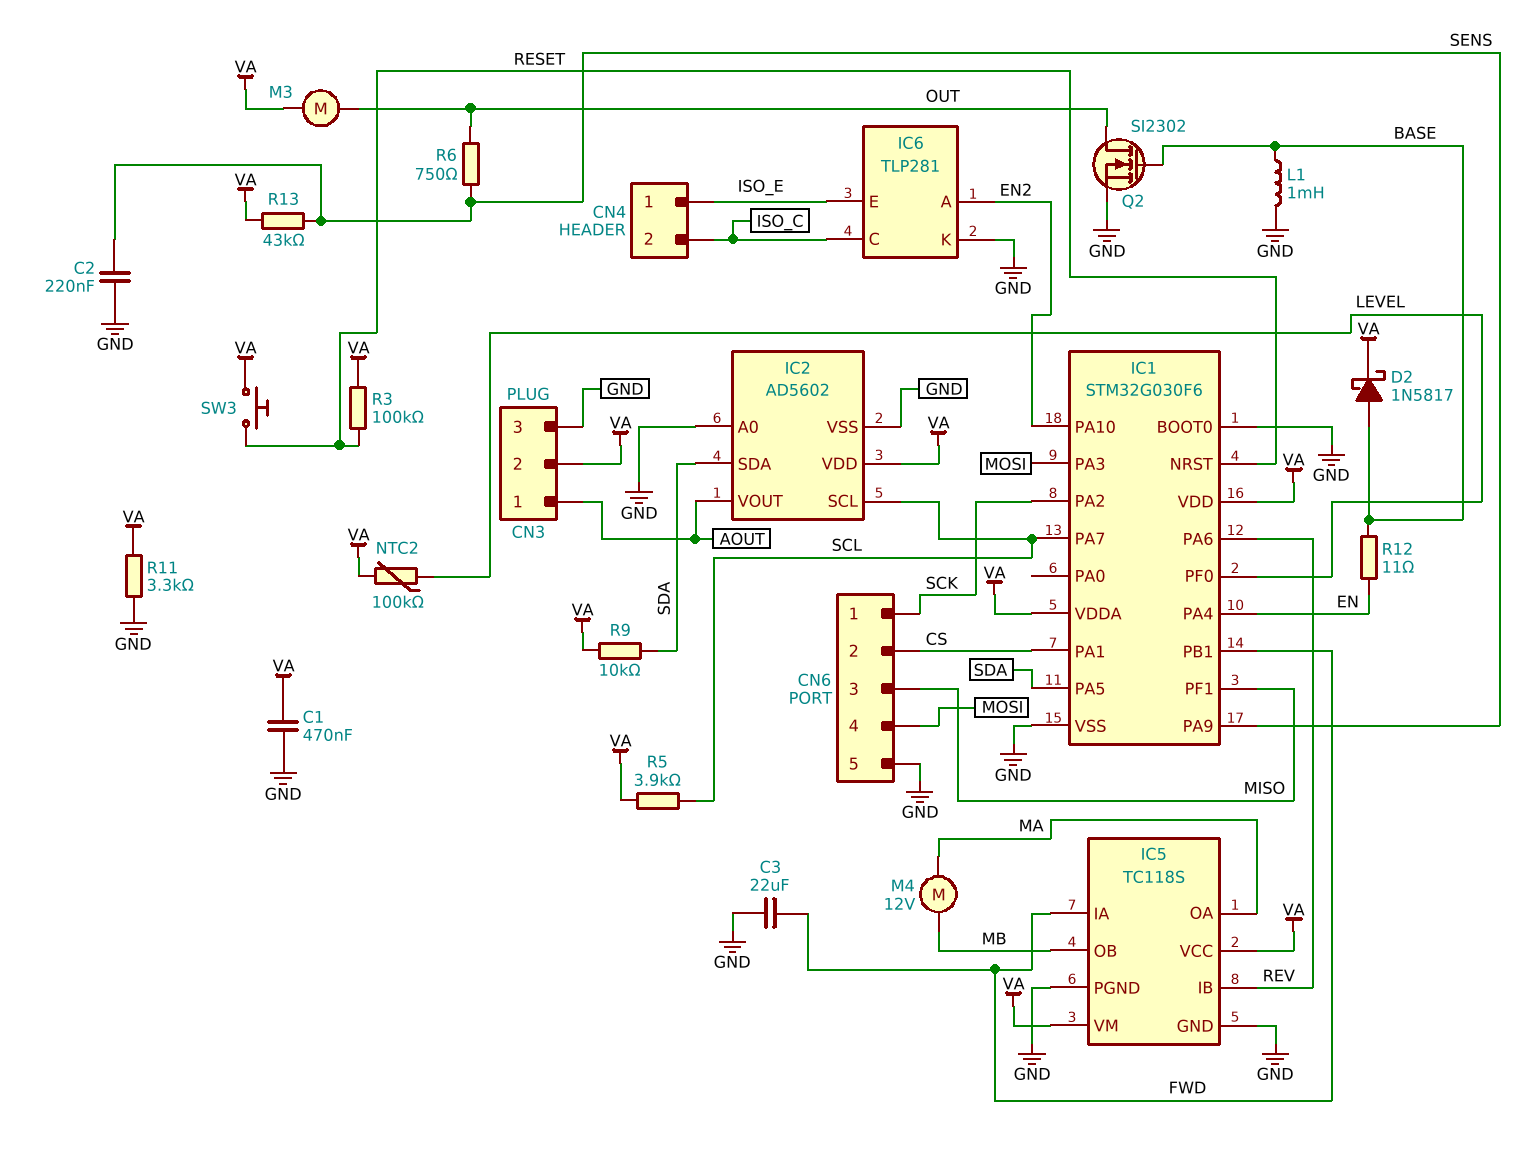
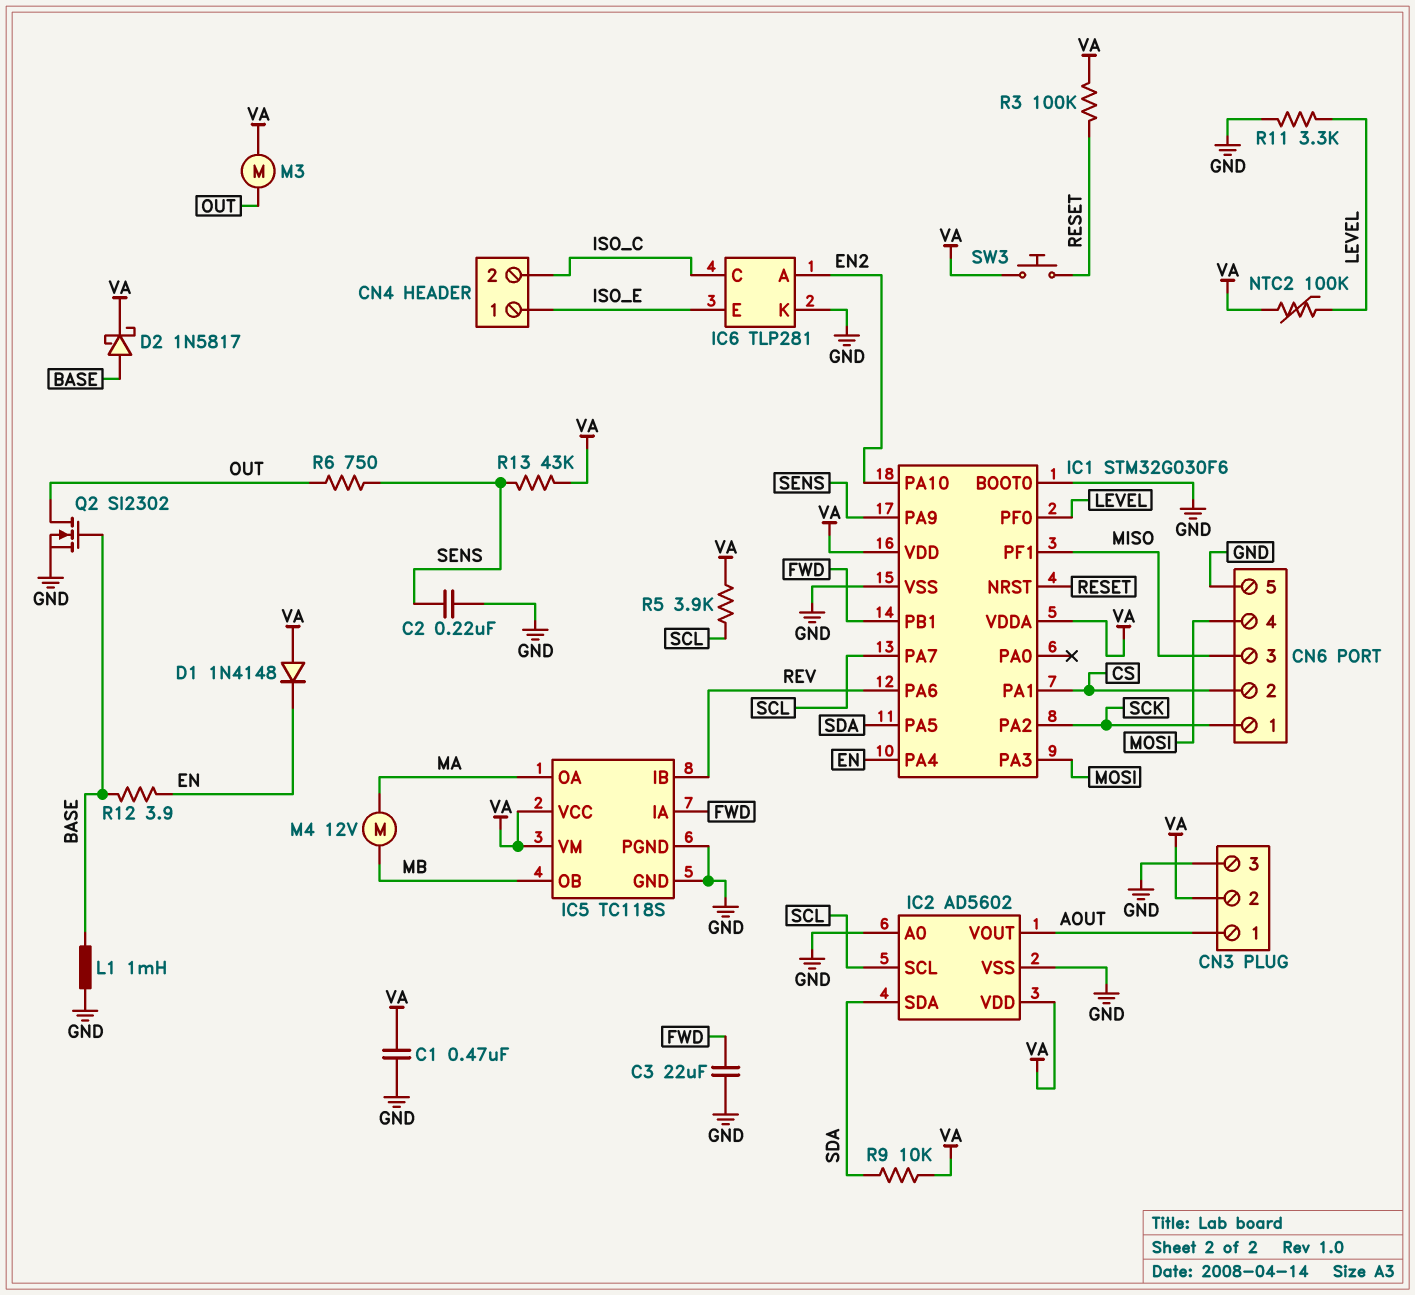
D1: none -> diode 1N4148 (A VA, K EN)
R11: 3.3k (GND, VA) -> 3.3k (GND, LEVEL)
R12: 11 (BASE, EN) -> 3.9 (BASE, EN)

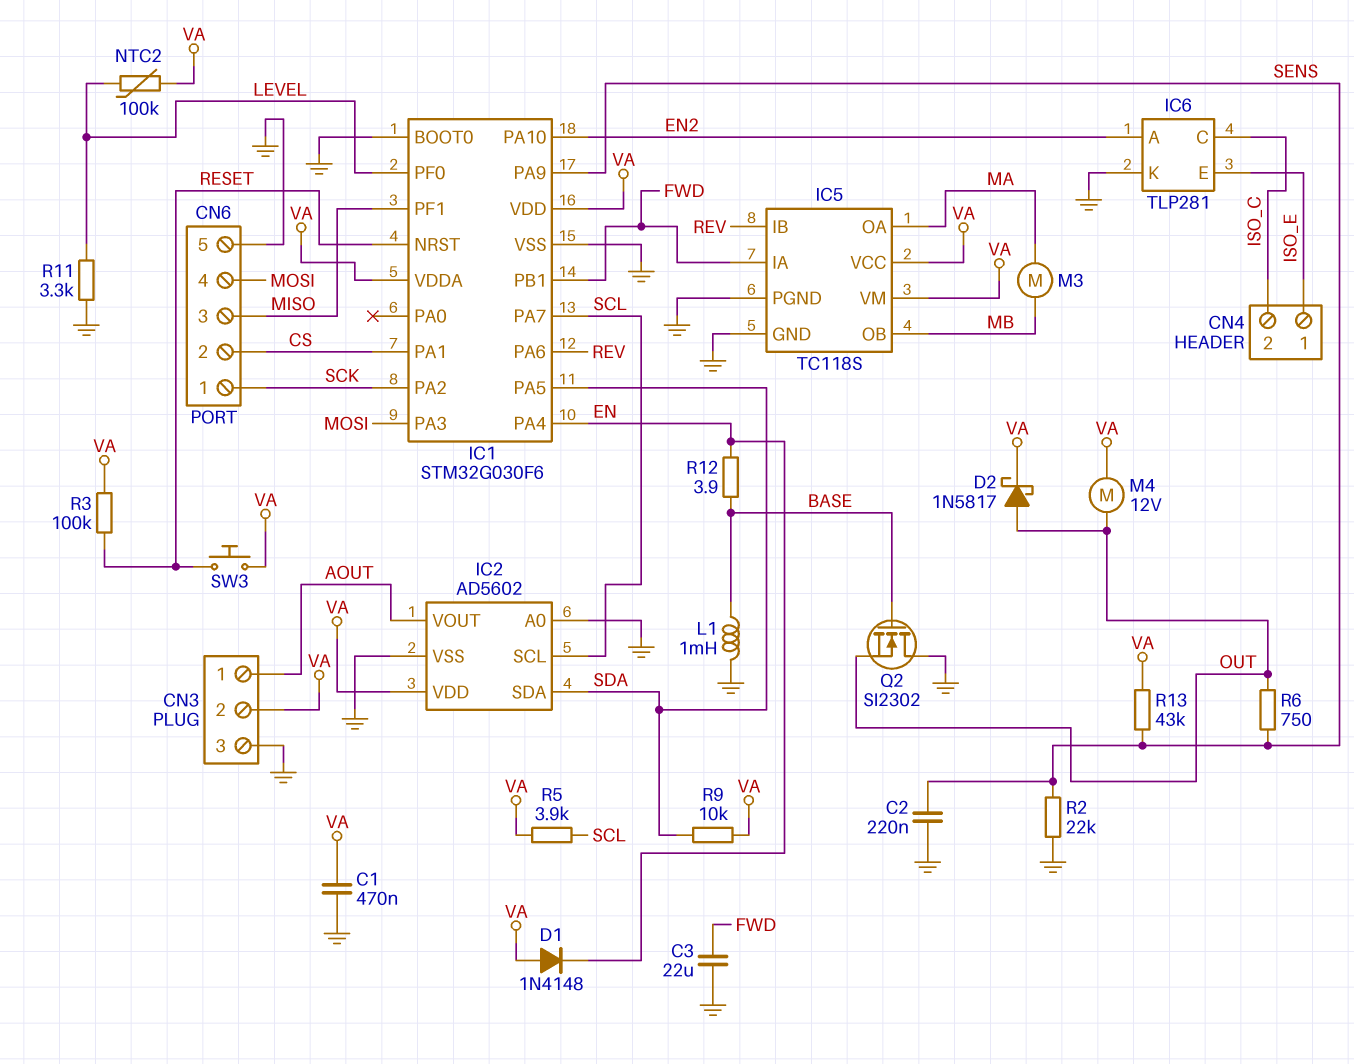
D2: schottky 1N5817 (A BASE, K VA) -> schottky 1N5817 (A OUT, K VA)
M3: motor (OUT, VA) -> motor (MA, MB)
M4: motor 12V (MA, MB) -> motor 12V (OUT, VA)
Q2: NMOS SI2302 (G BASE, D OUT, S GND) -> NMOS SI2302 (G BASE, D GND, S OUT)
R2: none -> 22k (GND, SENS)

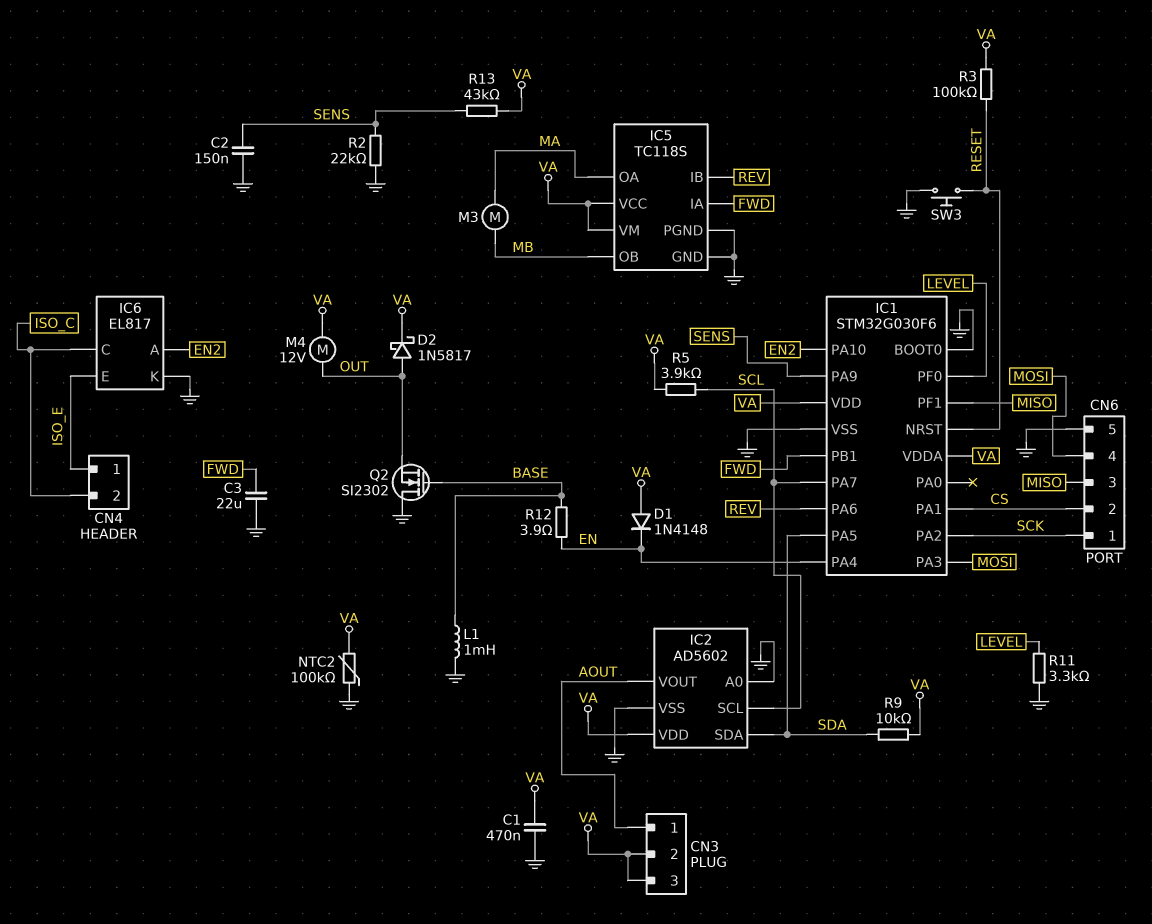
C2: 220nF (GND, SENS) -> 150nF (GND, SENS)
CN3 pin 3: GND -> VA
IC6: TLP281 -> EL817
NTC2: 100k (LEVEL, VA) -> 100k (GND, VA)
R6: 750 (OUT, SENS) -> none
SW3: button (RESET, VA) -> button (GND, RESET)

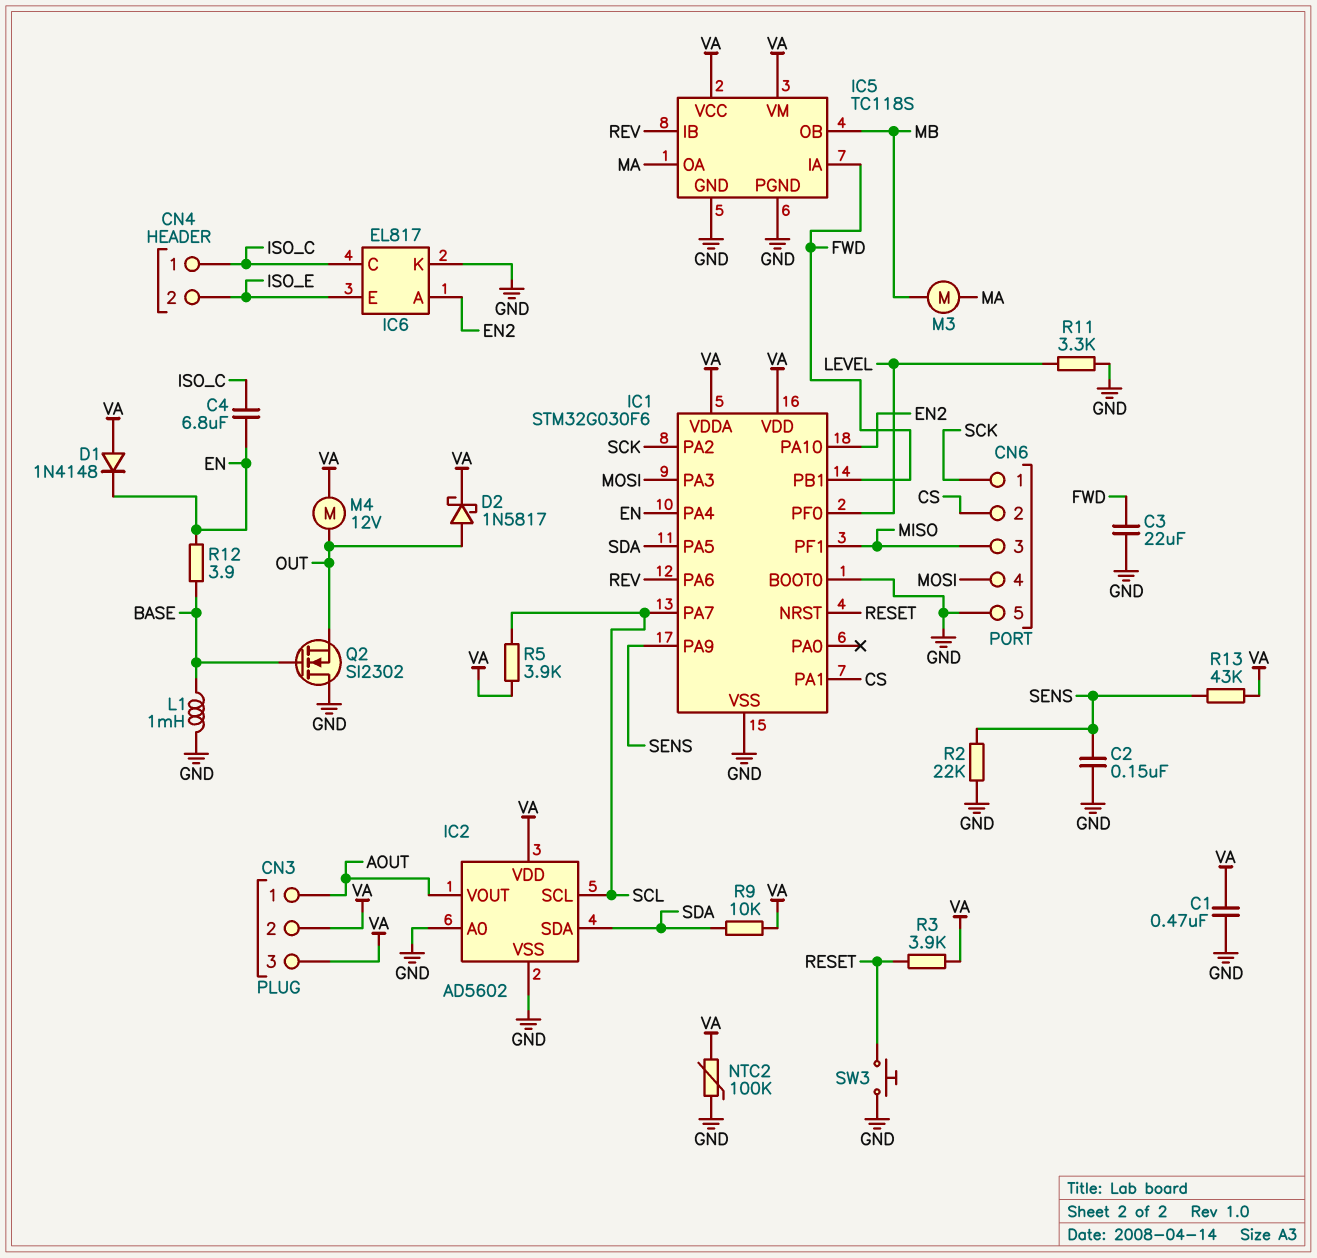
C4: none -> 6.8uF (EN, ISO_C)
CN4 pin 1: ISO_E -> ISO_C
CN4 pin 2: ISO_C -> ISO_E
R3: 100k (RESET, VA) -> 3.9k (RESET, VA)

